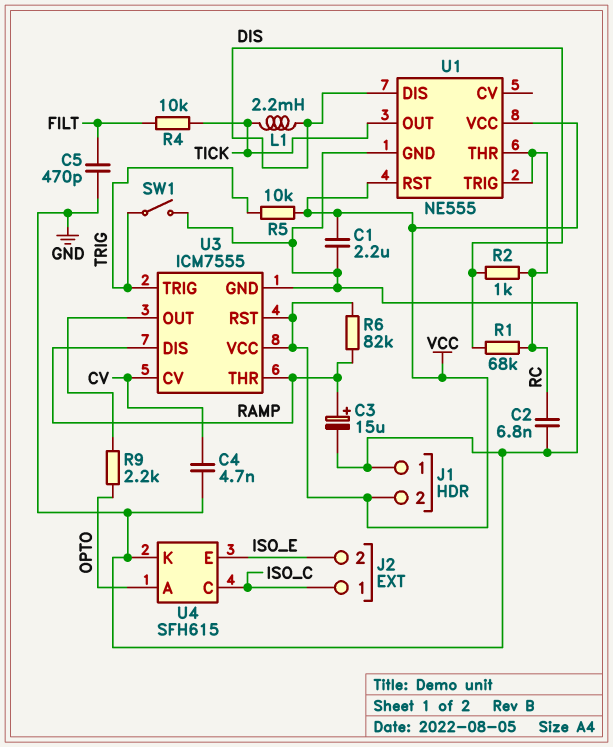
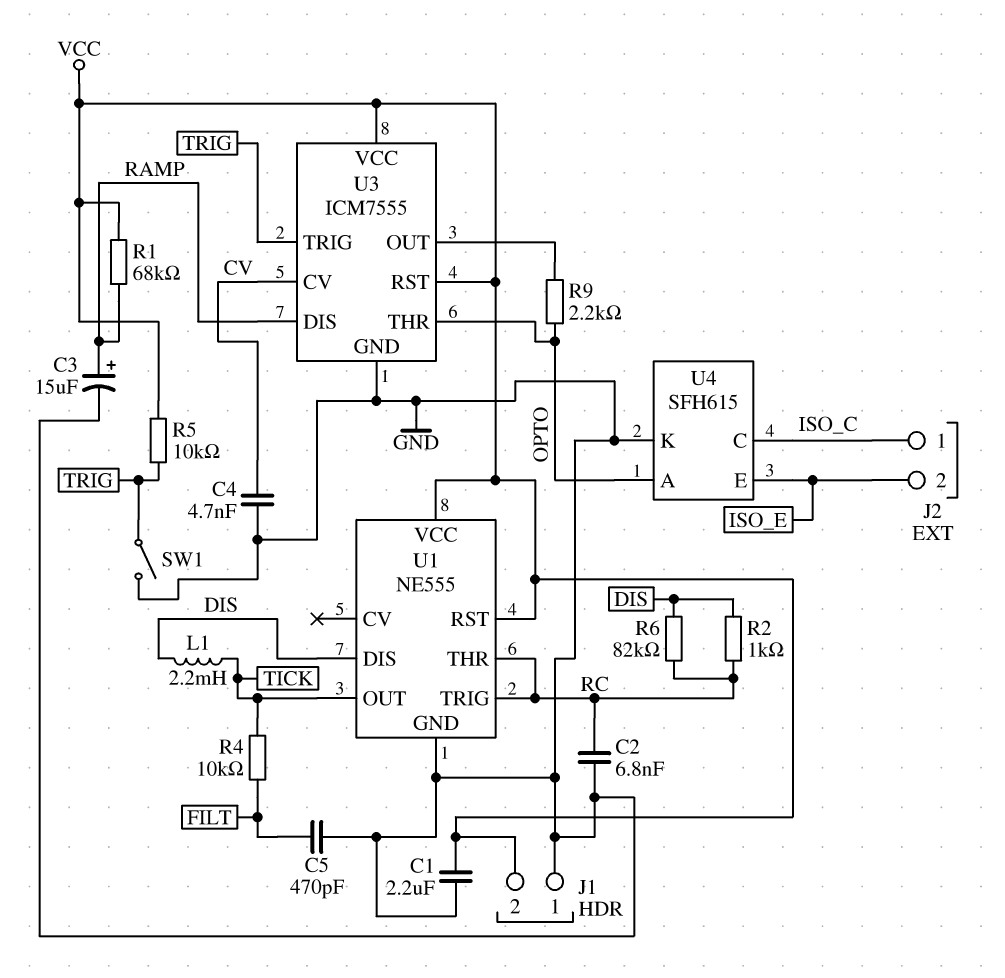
R1: 68k (DIS, RC) -> 68k (RAMP, VCC)
R6: 82k (RAMP, VCC) -> 82k (DIS, RC)
U3 pin THR: RAMP -> OPTO

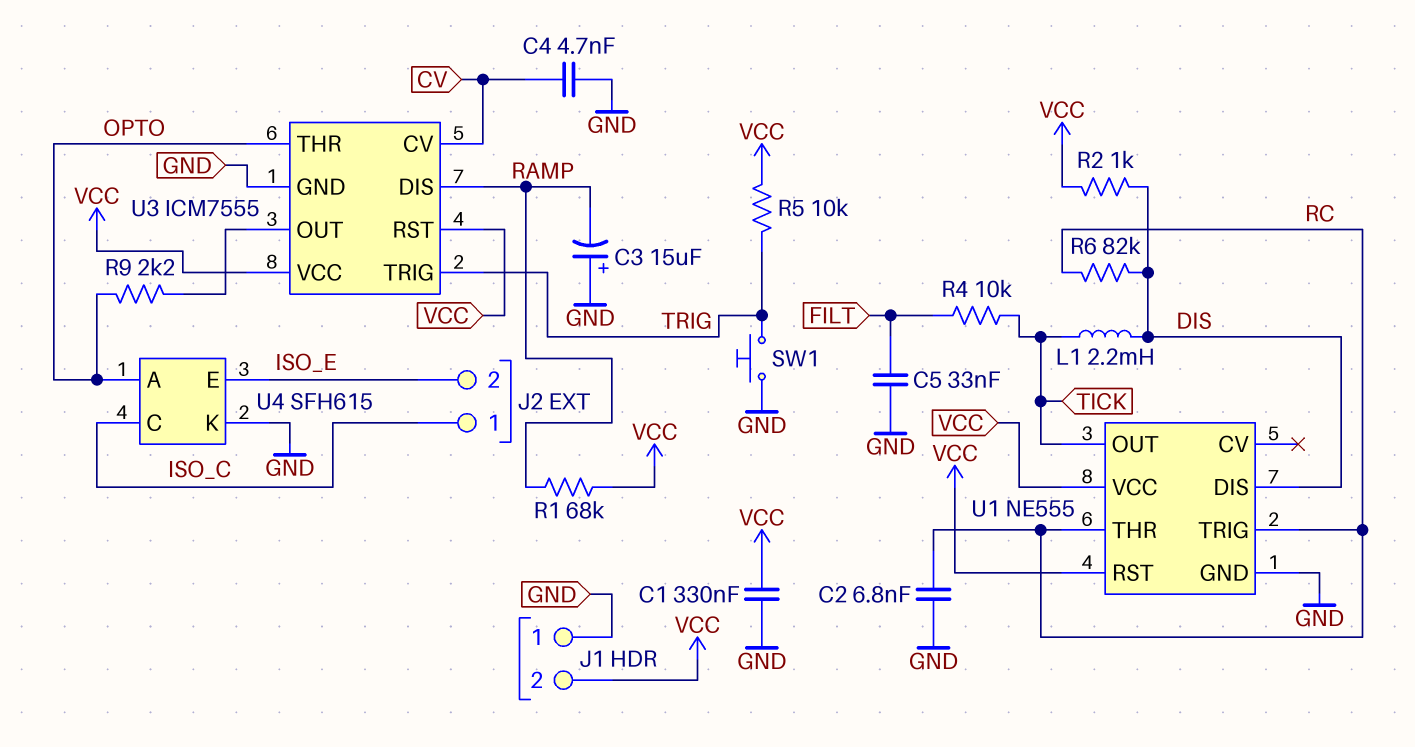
C1: 2.2uF (GND, VCC) -> 330nF (GND, VCC)
C3: 15uF (plus RAMP, minus GND) -> 15uF (plus GND, minus RAMP)
C5: 470pF (FILT, GND) -> 33nF (FILT, GND)
R2: 1k (DIS, RC) -> 1k (DIS, VCC)
SW1: switch (GND, TRIG) -> button (GND, TRIG)

